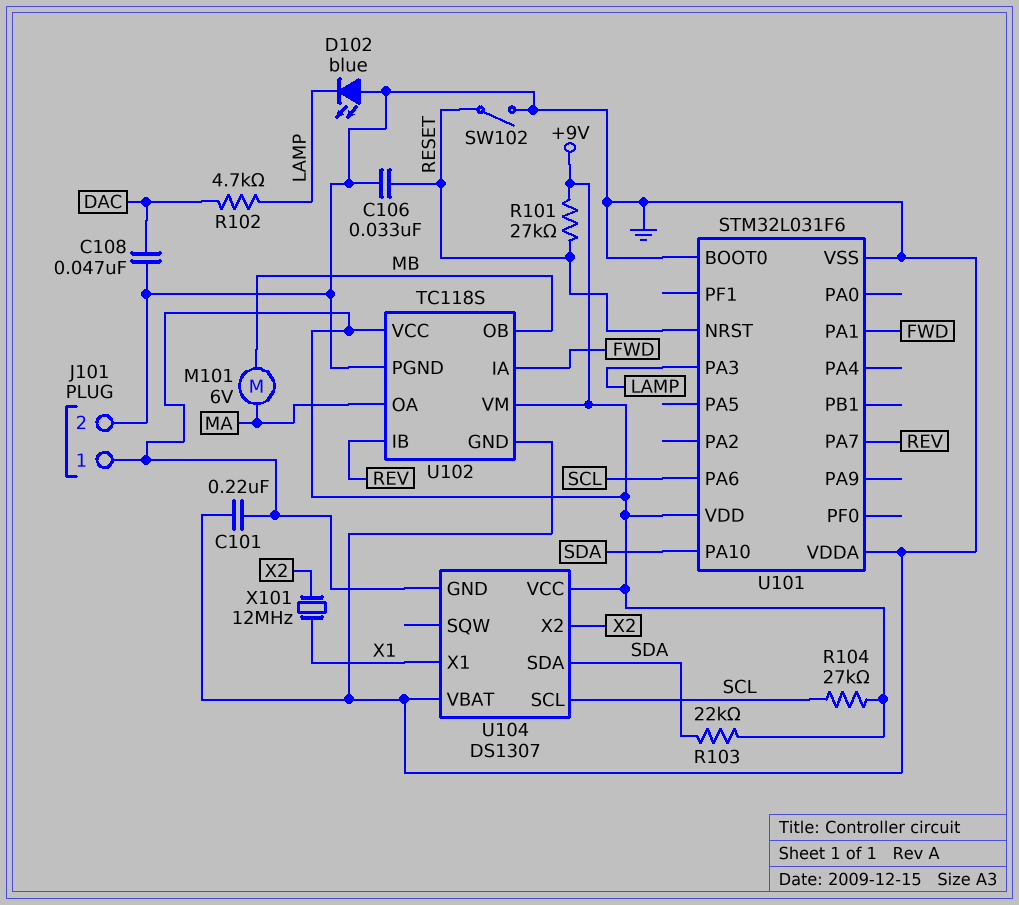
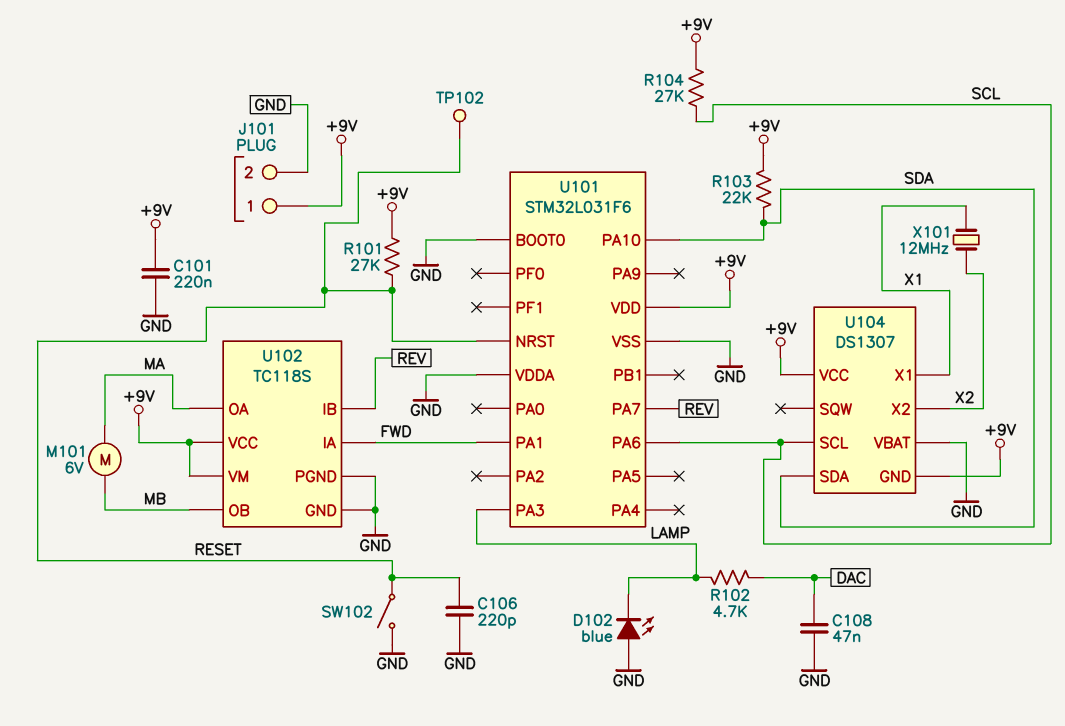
C106: 33nF (GND, RESET) -> 220pF (GND, RESET)
TP102: none -> test point (RESET)

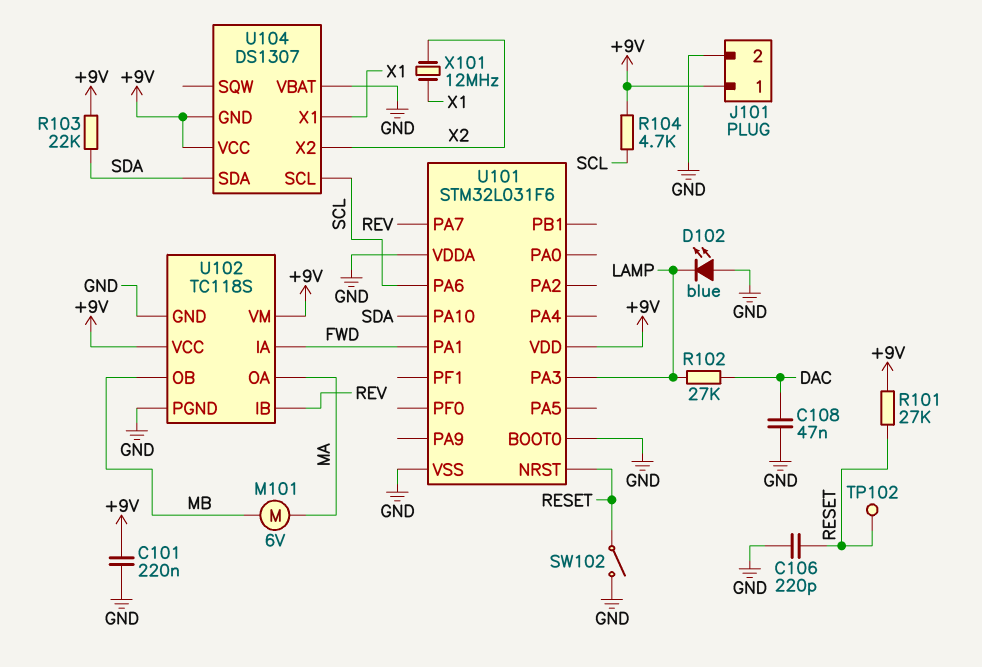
R102: 4.7k (DAC, LAMP) -> 27k (DAC, LAMP)
R104: 27k (+9V, SCL) -> 4.7k (+9V, SCL)

